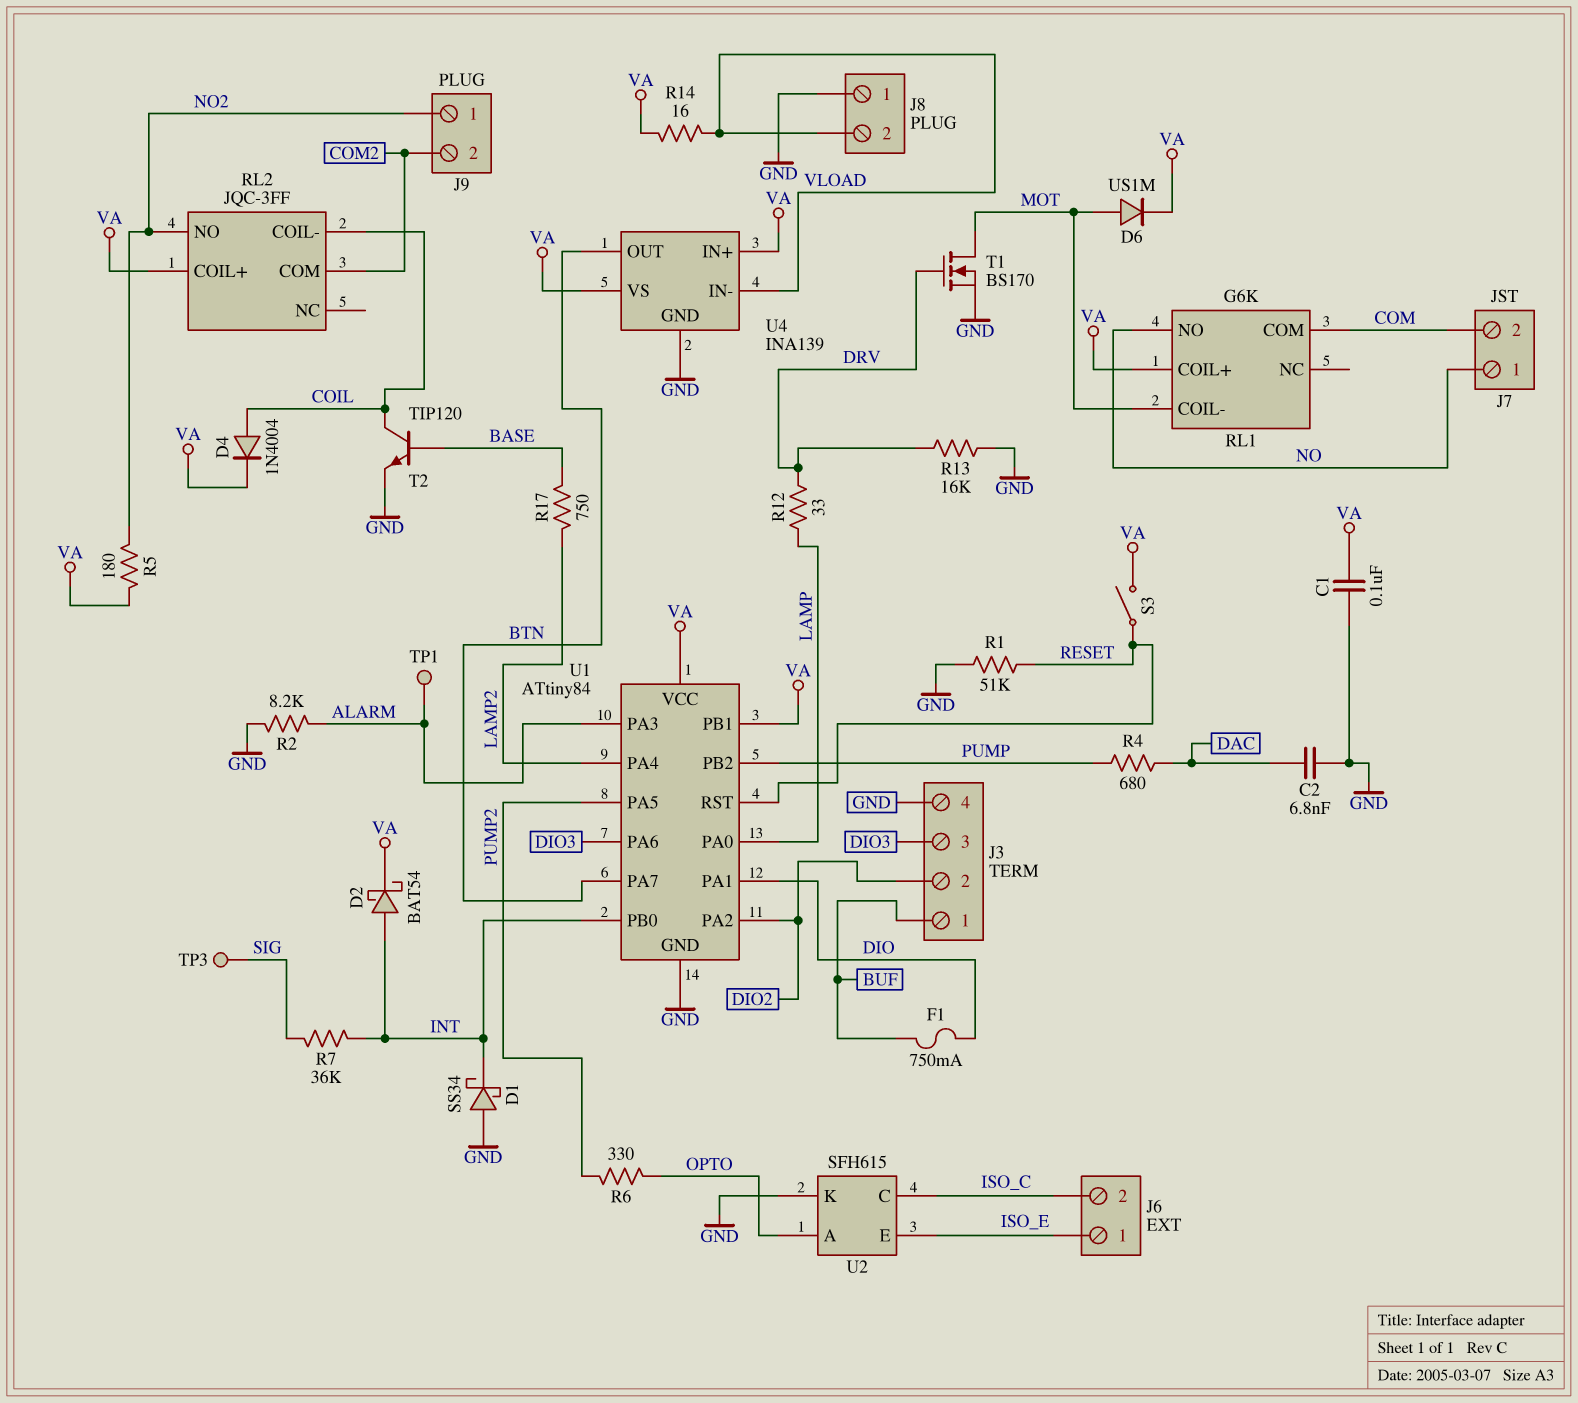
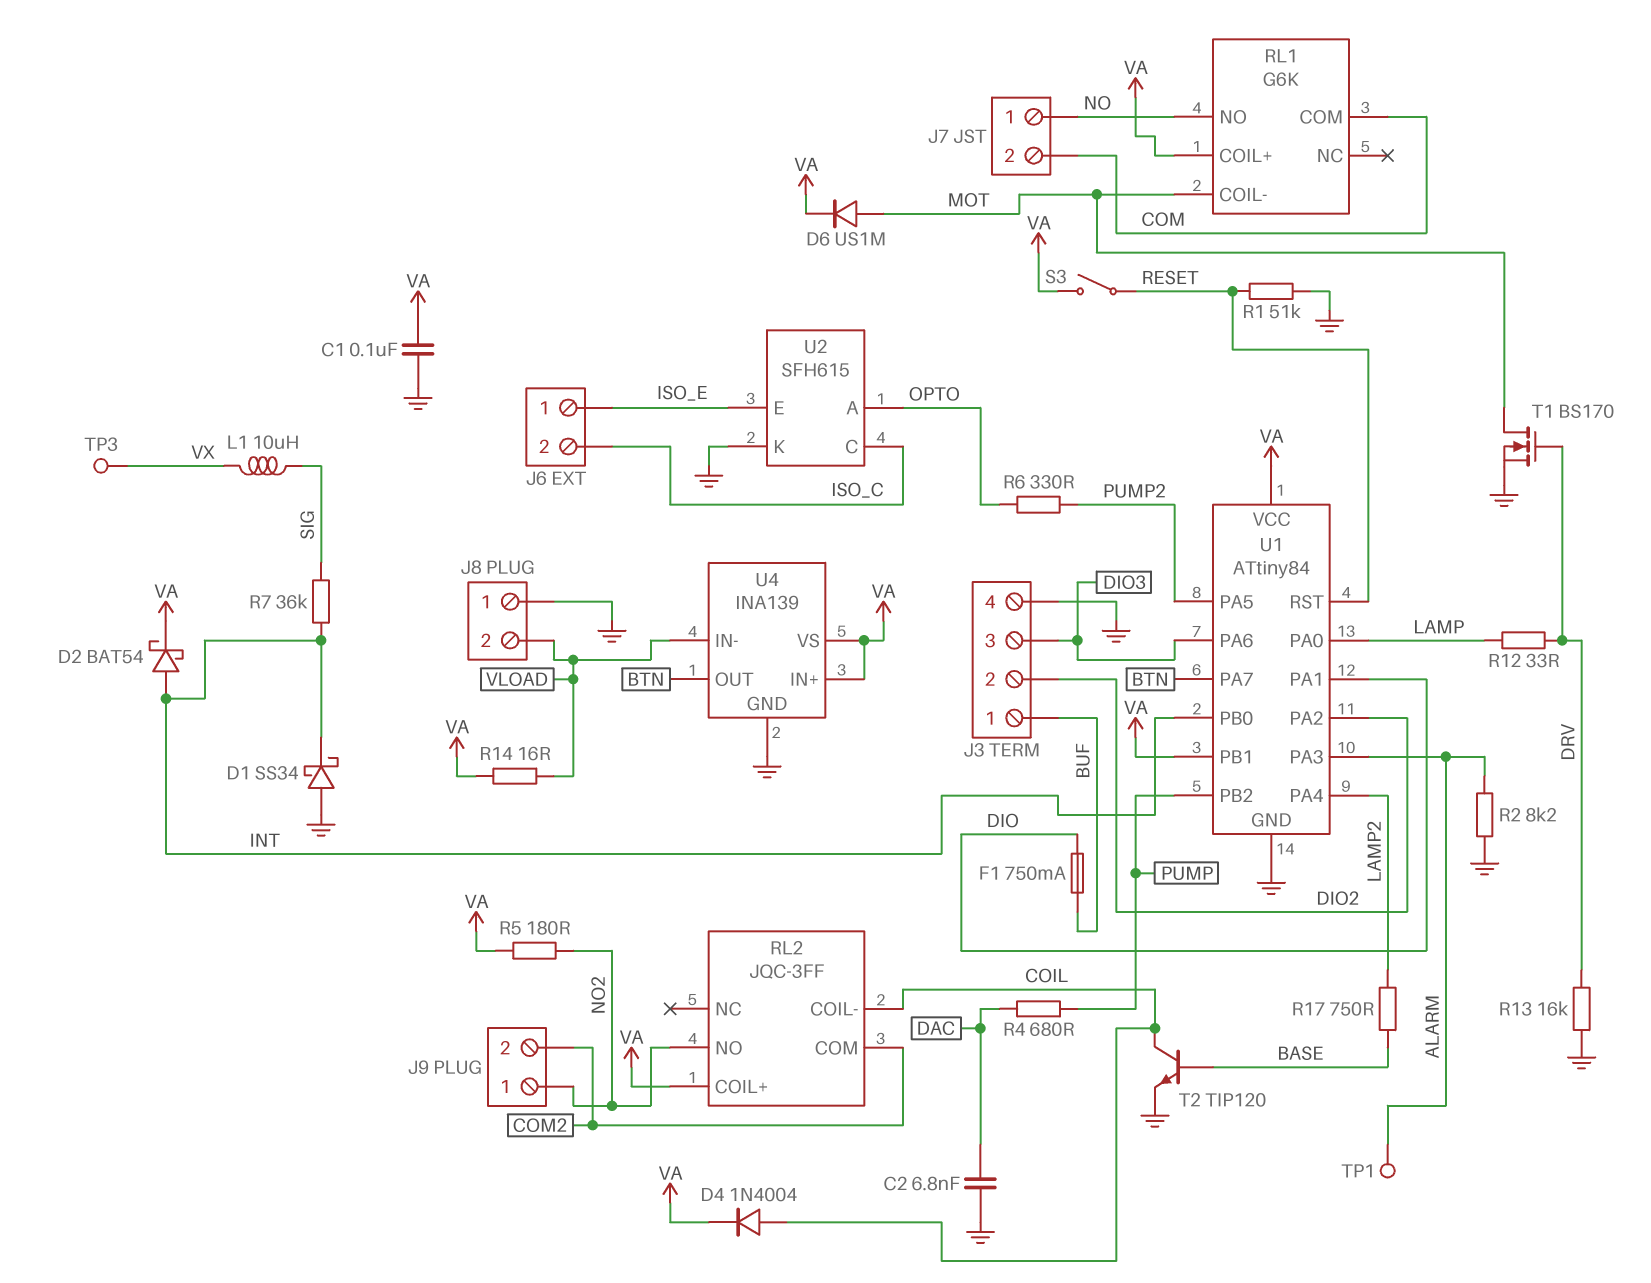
L1: none -> 10uH (SIG, VX)
TP3: test point (SIG) -> test point (VX)

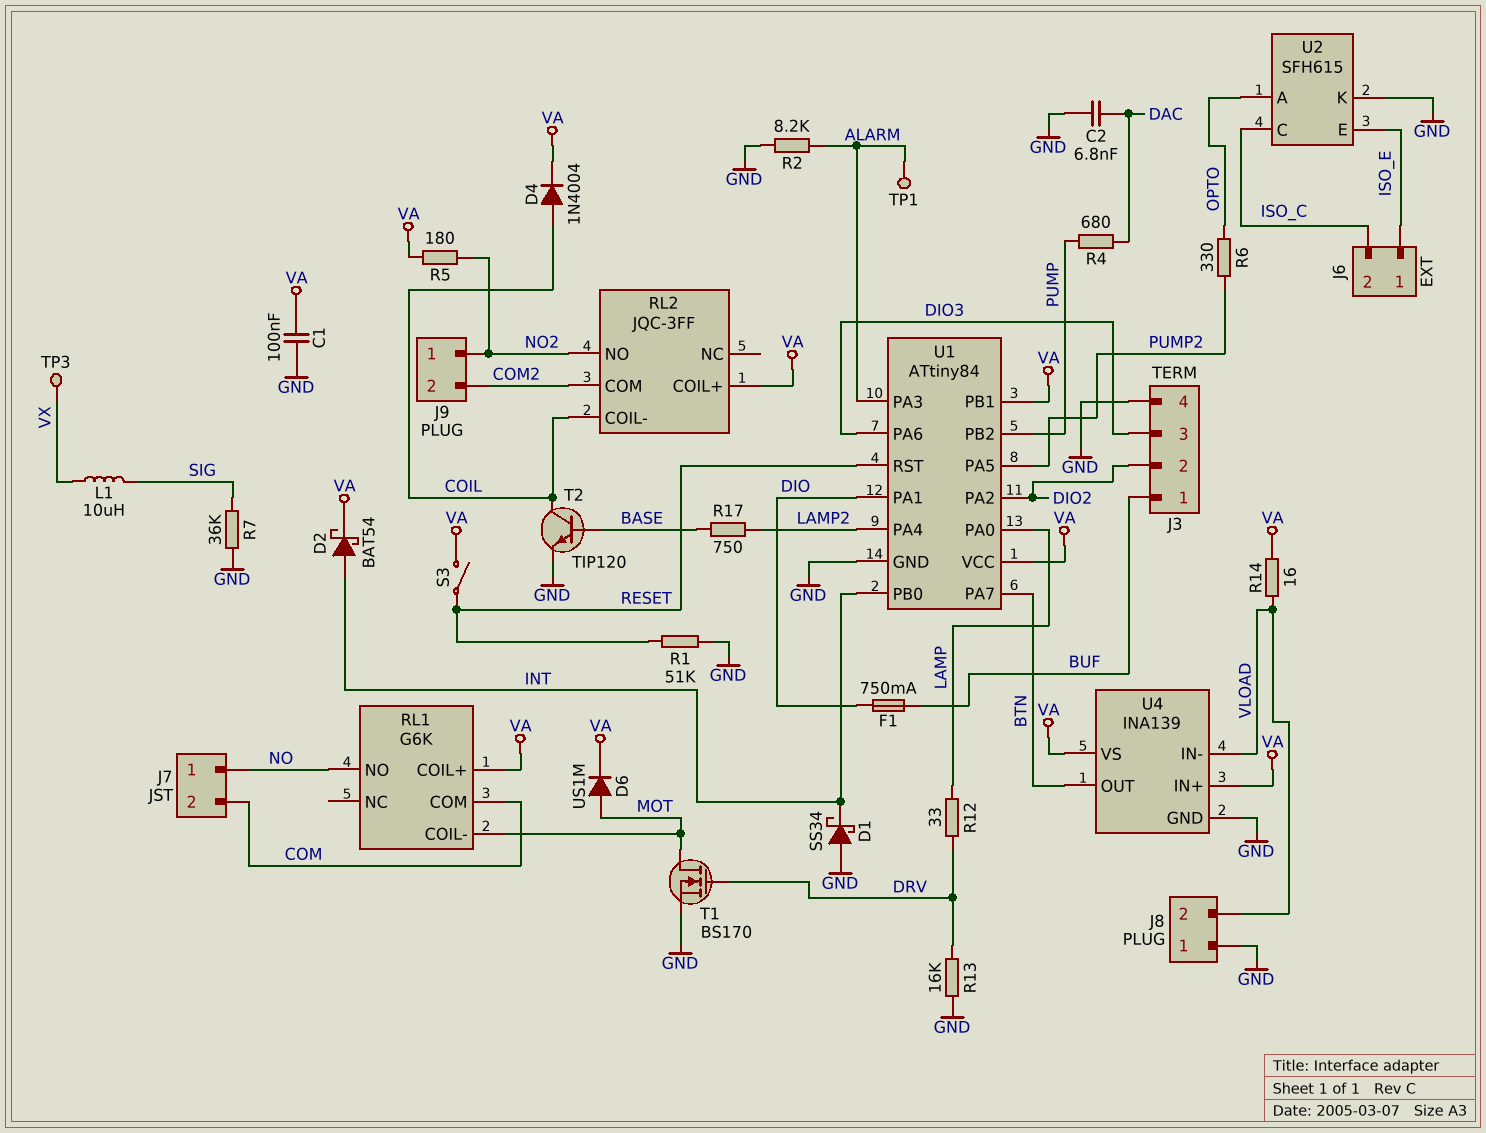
R7: 36k (INT, SIG) -> 36k (GND, SIG)

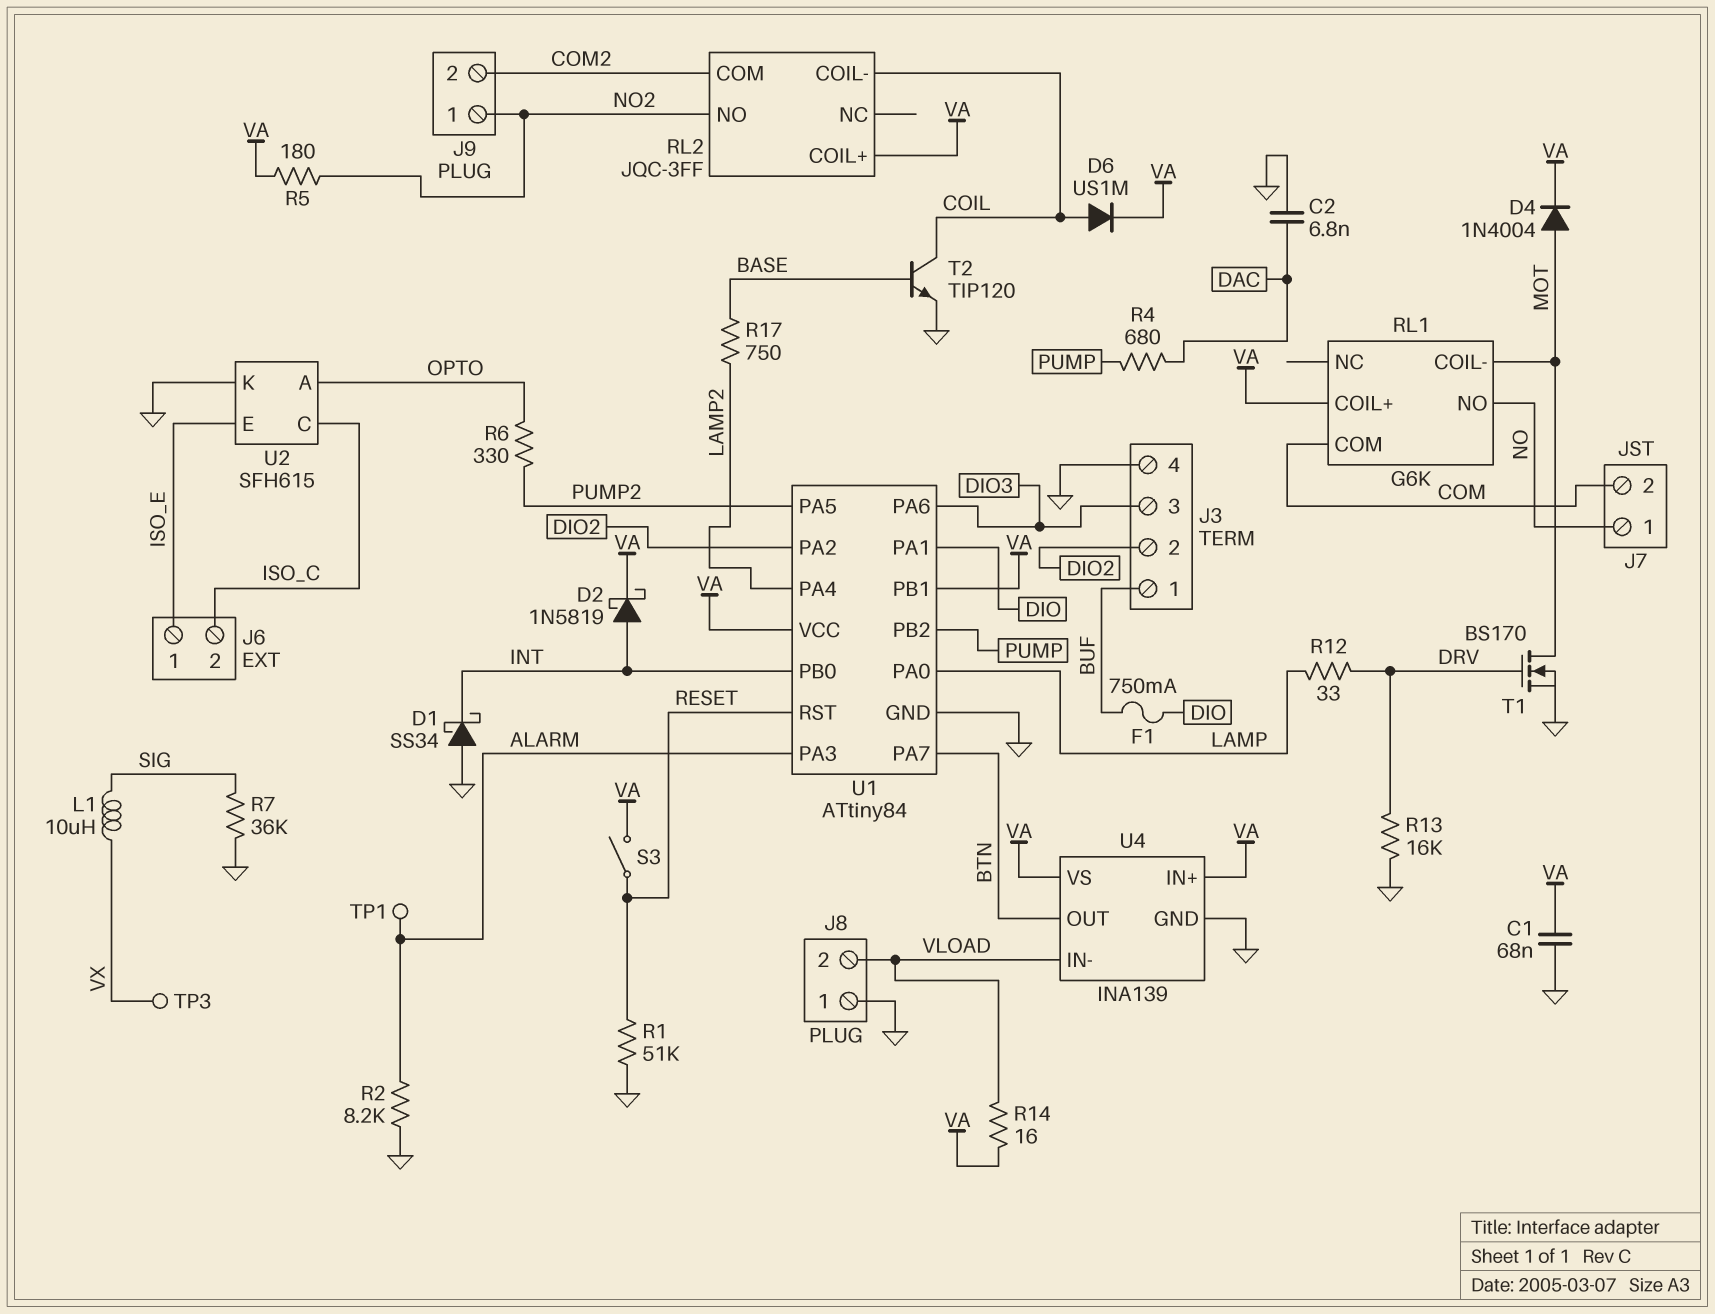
C1: 100nF (GND, VA) -> 68nF (GND, VA)
D2: schottky BAT54 (A INT, K VA) -> schottky 1N5819 (A INT, K VA)
D4: diode 1N4004 (A COIL, K VA) -> diode 1N4004 (A MOT, K VA)
D6: diode US1M (A MOT, K VA) -> diode US1M (A COIL, K VA)

